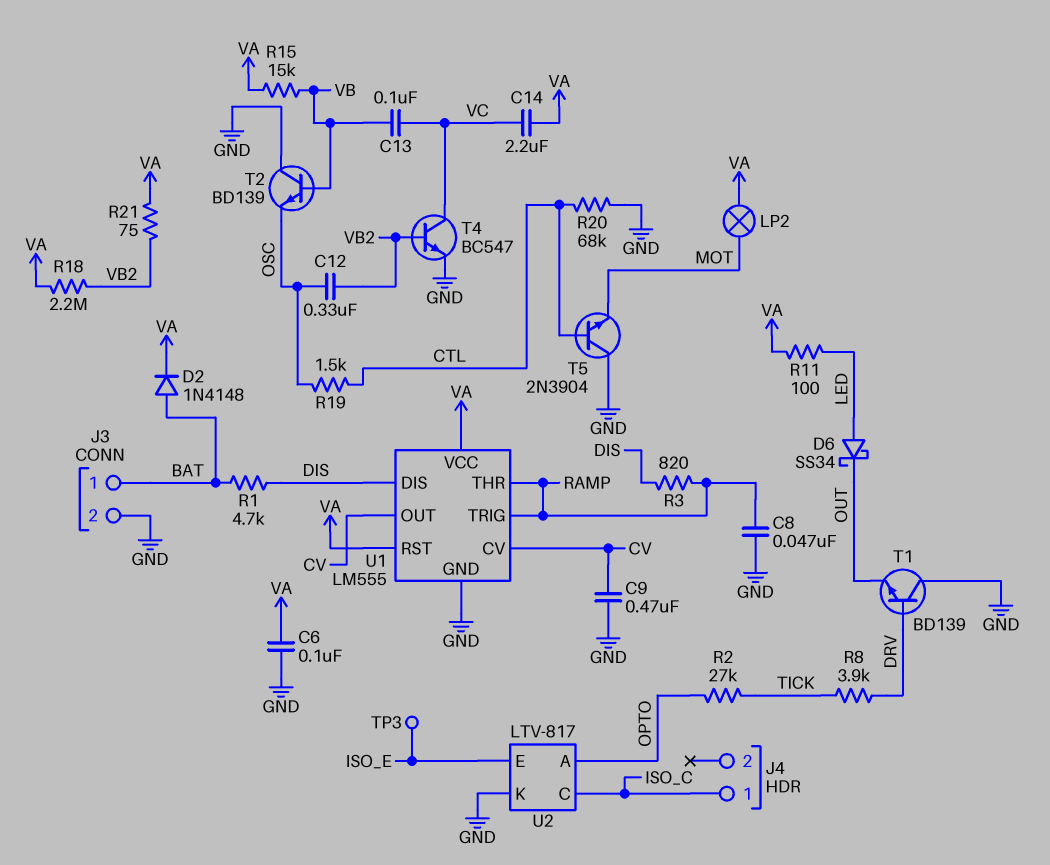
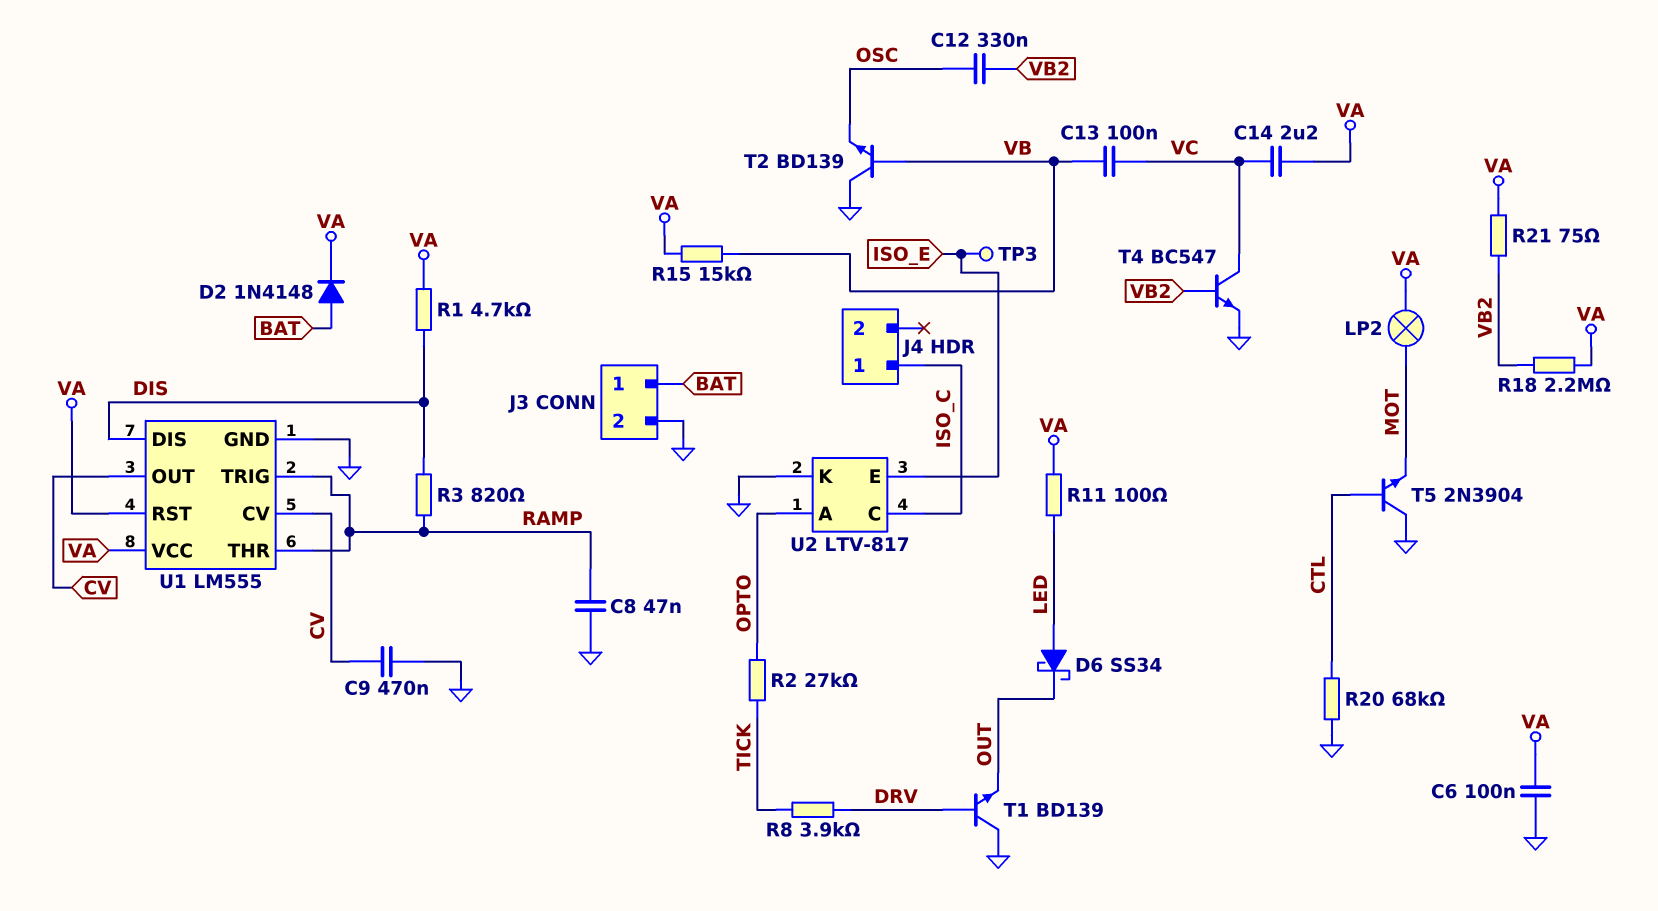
R1: 4.7k (BAT, DIS) -> 4.7k (DIS, VA)
R19: 1.5k (CTL, OSC) -> none

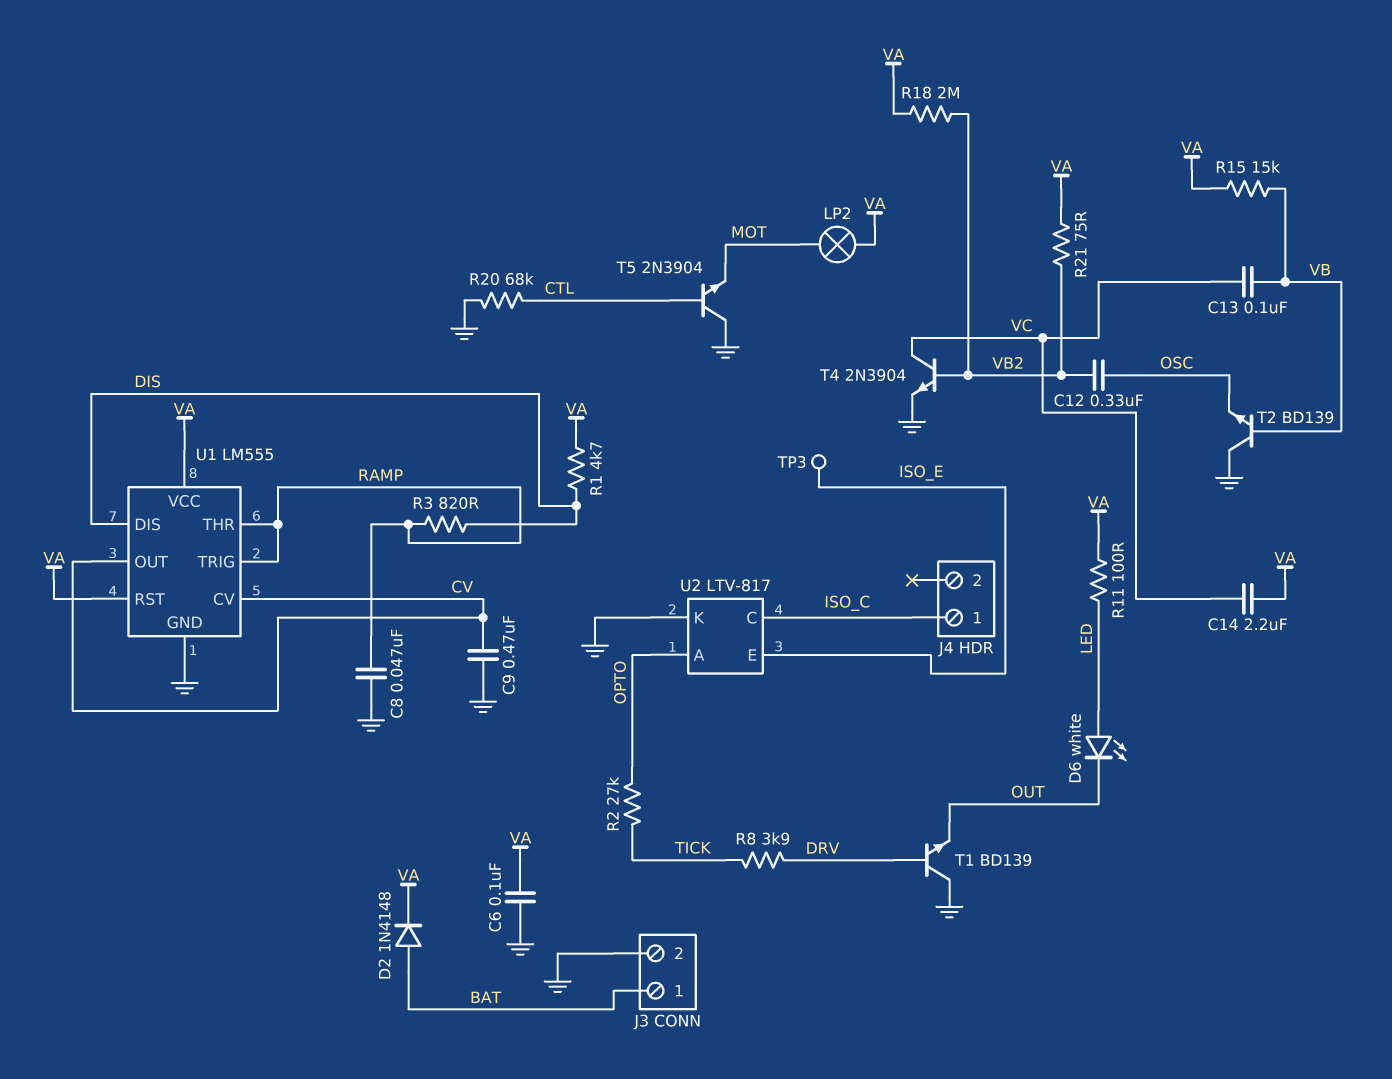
D6: schottky SS34 (A LED, K OUT) -> LED white (A LED, K OUT)
R18: 2.2M (VA, VB2) -> 2M (VA, VB2)
T4: NPN BC547 (B VB2, C VC, E GND) -> NPN 2N3904 (B VB2, C VC, E GND)

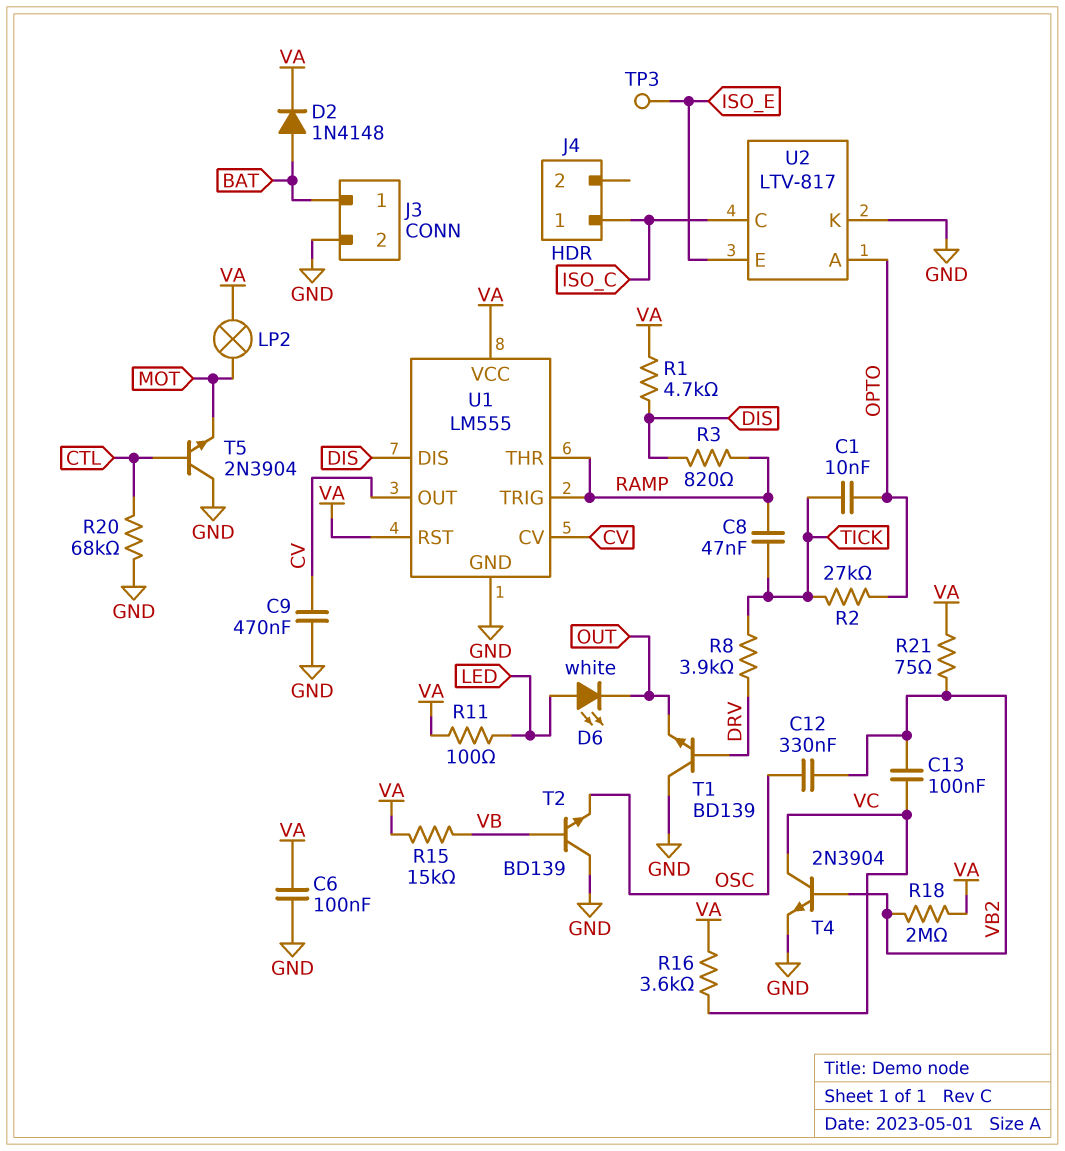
C1: none -> 10nF (OPTO, TICK)
C8: 47nF (GND, RAMP) -> 47nF (RAMP, TICK)
C13: 100nF (VB, VC) -> 100nF (VB2, VC)
C14: 2.2uF (VA, VC) -> none
R16: none -> 3.6k (VA, VC)

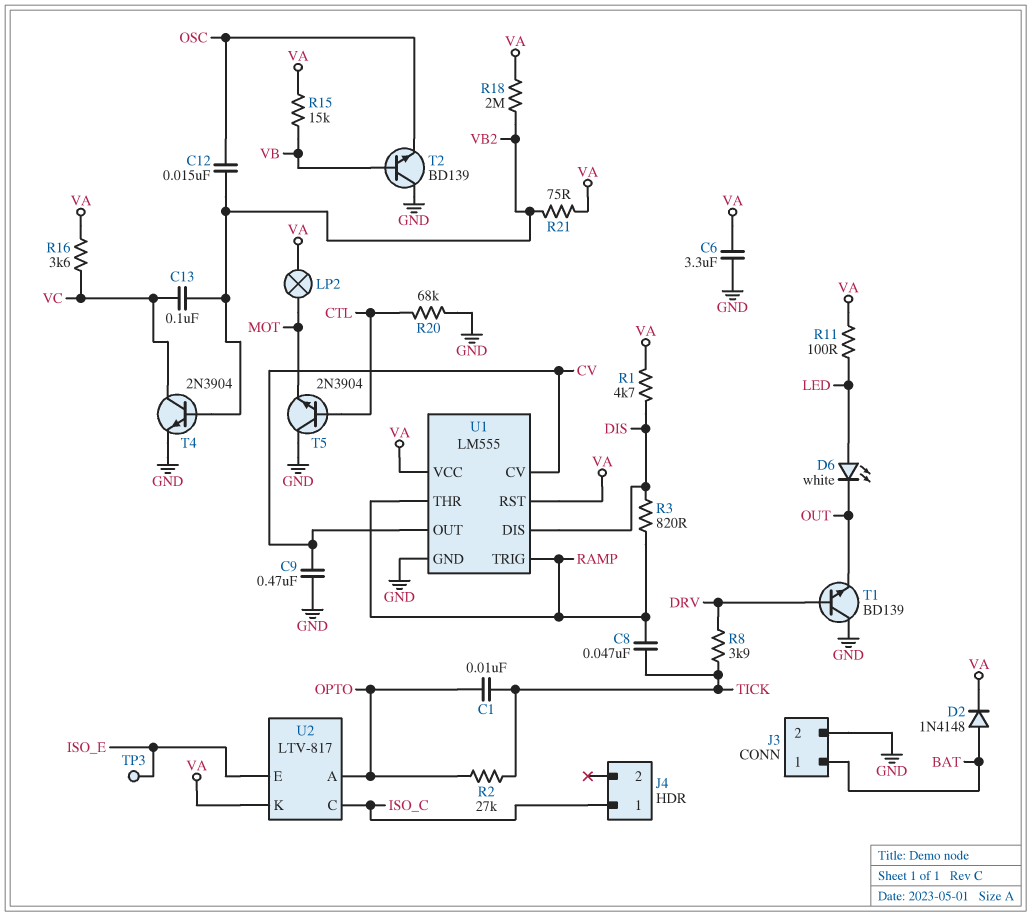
C6: 100nF (GND, VA) -> 3.3uF (GND, VA)
C12: 330nF (OSC, VB2) -> 15nF (OSC, VB2)
U2 pin K: GND -> VA

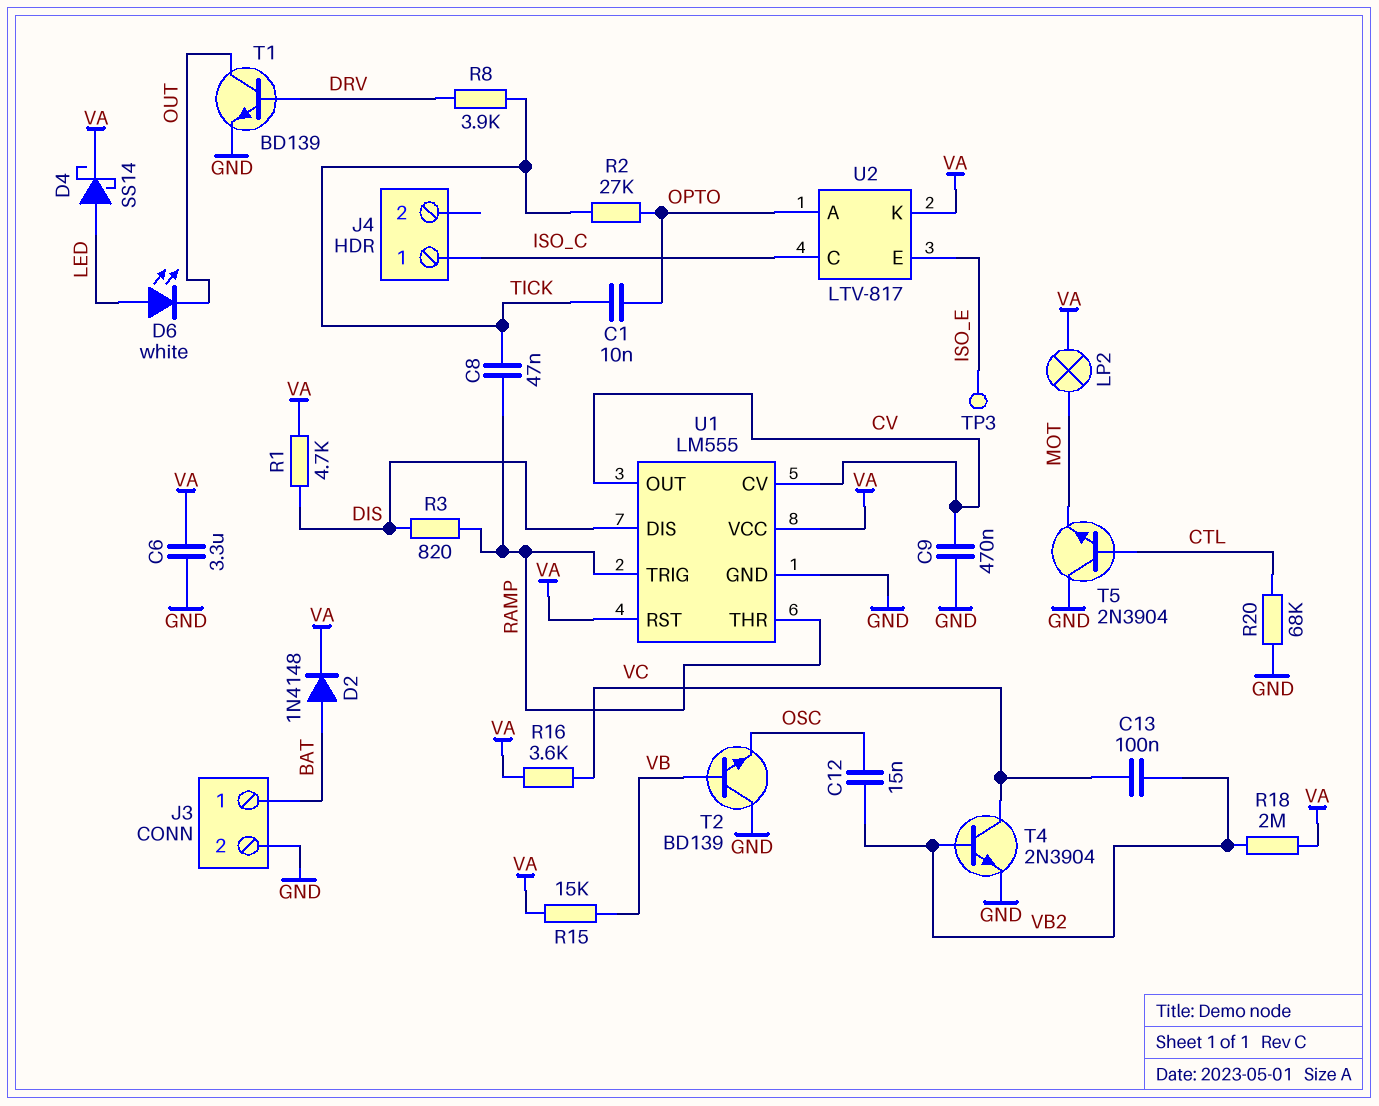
D4: none -> schottky SS14 (A LED, K VA)
R11: 100 (LED, VA) -> none
R21: 75 (VA, VB2) -> none
T1: NPN BD139 (B DRV, C GND, E OUT) -> NPN BD139 (B DRV, C OUT, E GND)

